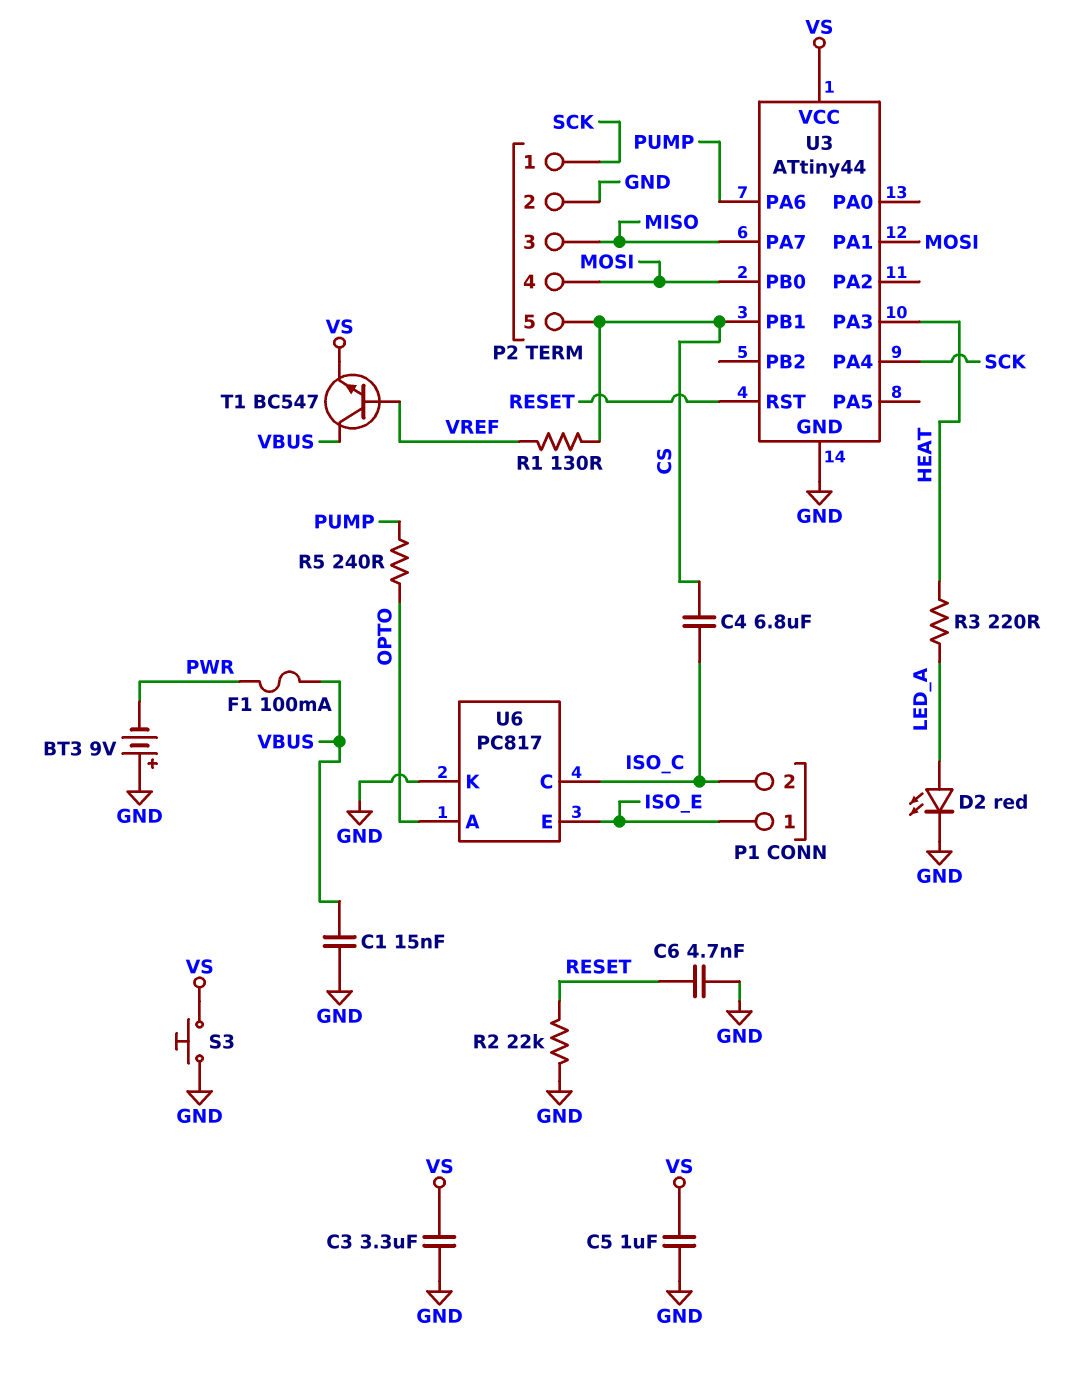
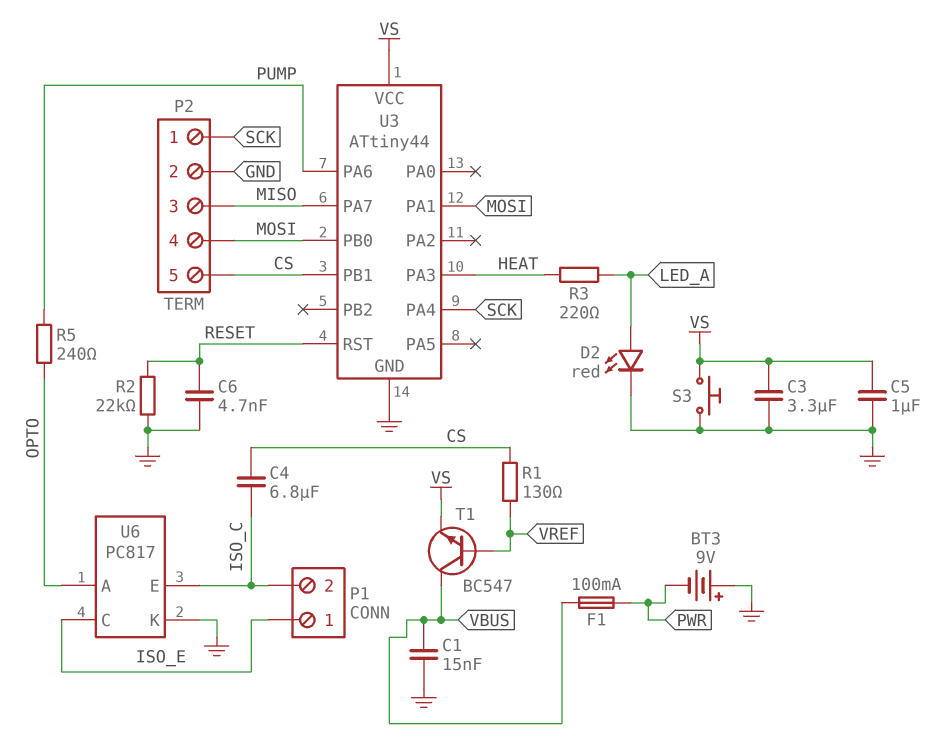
U6 pin C: ISO_C -> ISO_E
U6 pin E: ISO_E -> ISO_C

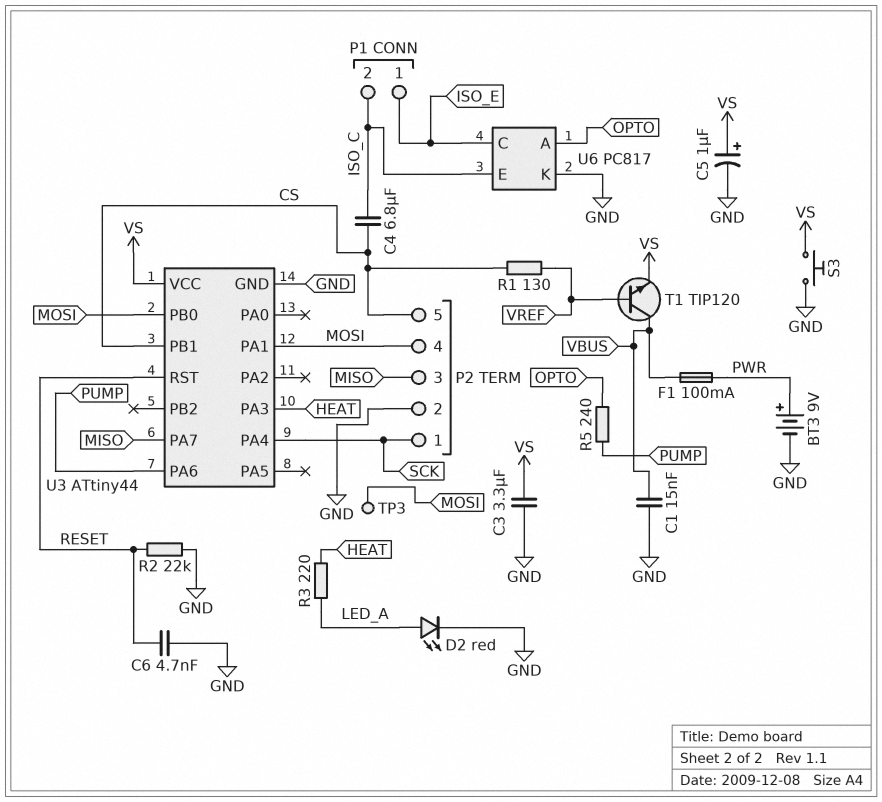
BT3: 9V (plus GND, minus PWR) -> 9V (plus PWR, minus GND)
C5: 1uF (GND, VS) -> 1uF (plus VS, minus GND)
T1: NPN BC547 (B VREF, C VBUS, E VS) -> NPN TIP120 (B VREF, C VBUS, E VS)
TP3: none -> test point (MOSI)

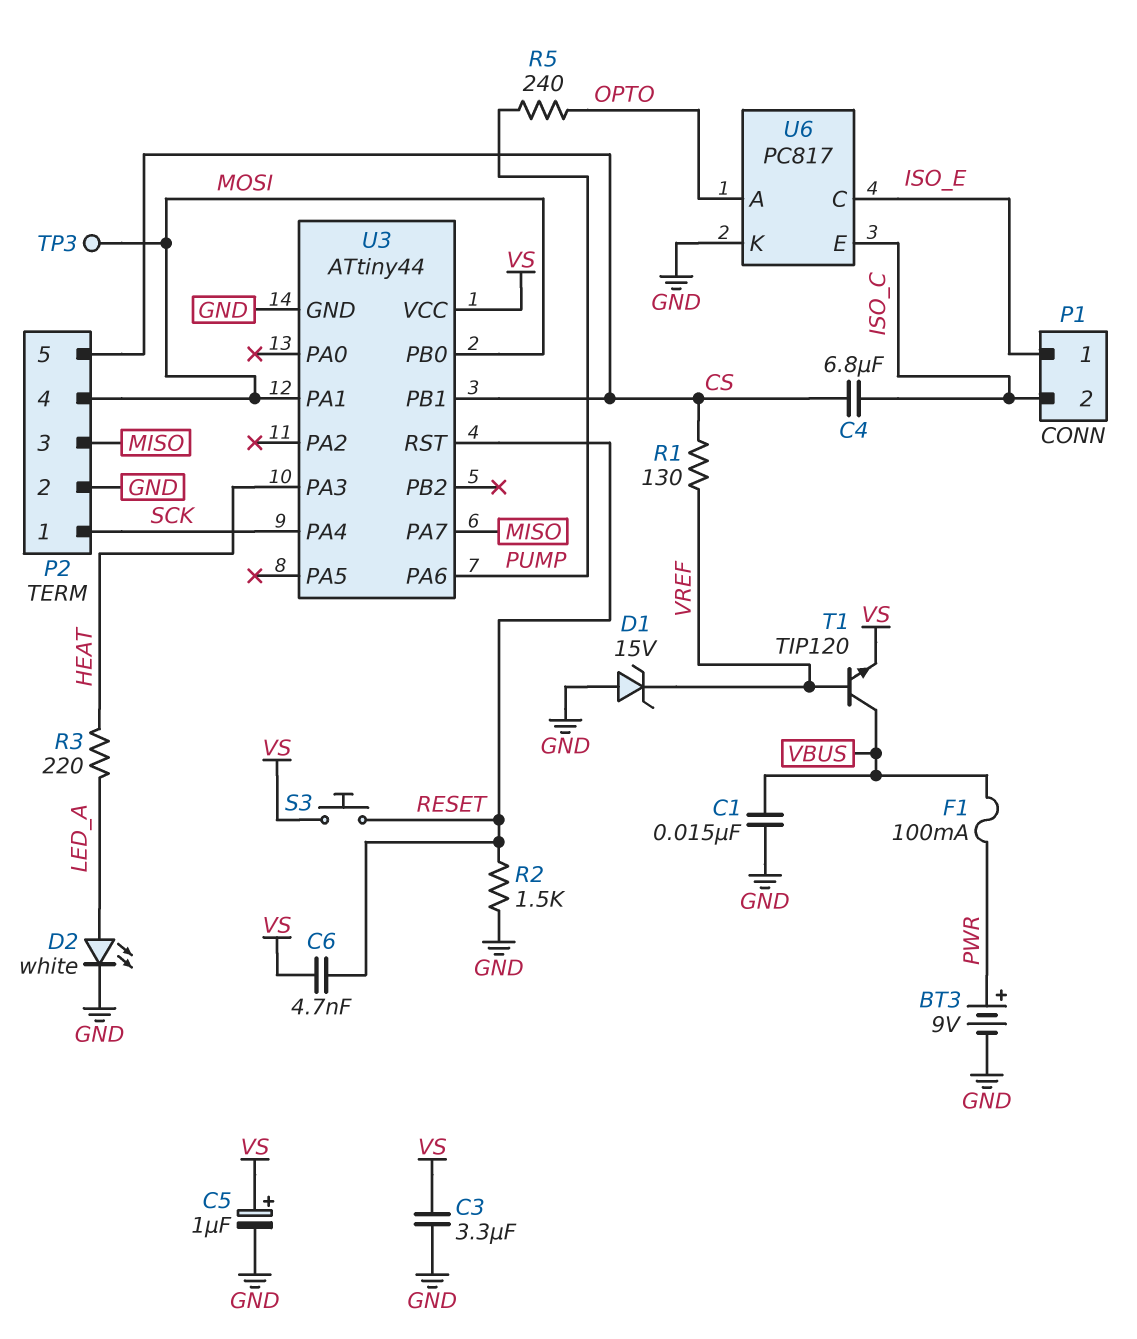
C6: 4.7nF (GND, RESET) -> 4.7nF (RESET, VS)
D1: none -> zener 15V (A GND, K VREF)
D2: LED red (A LED_A, K GND) -> LED white (A LED_A, K GND)
R2: 22k (GND, RESET) -> 1.5k (GND, RESET)
S3: button (GND, VS) -> button (RESET, VS)

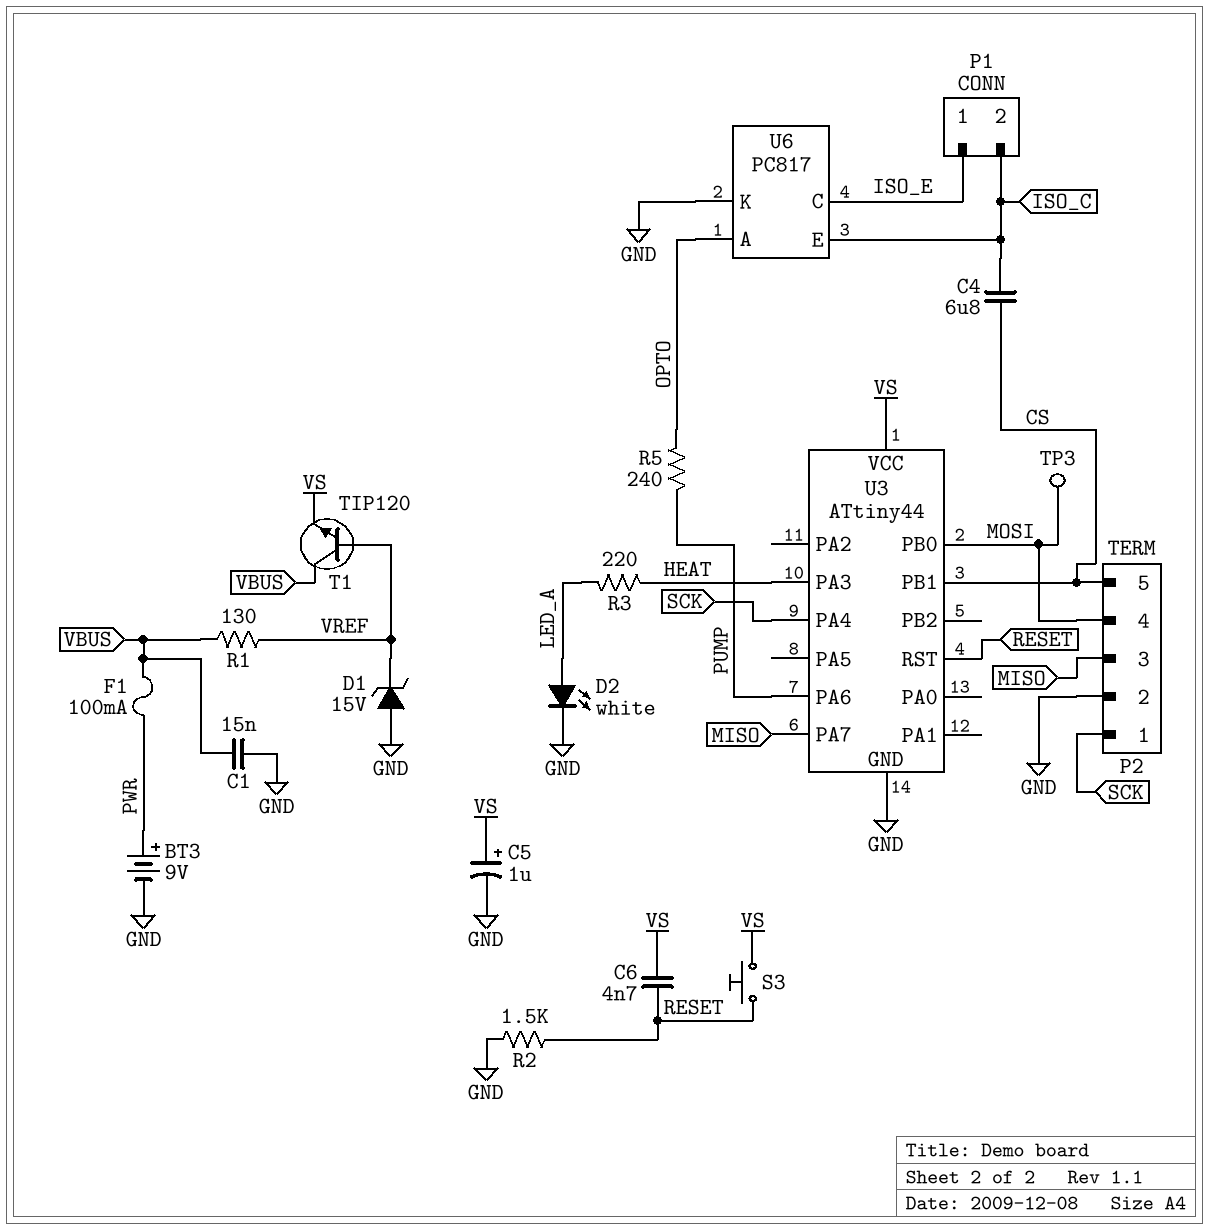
C3: 3.3uF (GND, VS) -> none
R1: 130 (CS, VREF) -> 130 (VBUS, VREF)
U3 pin PA1: MOSI -> none

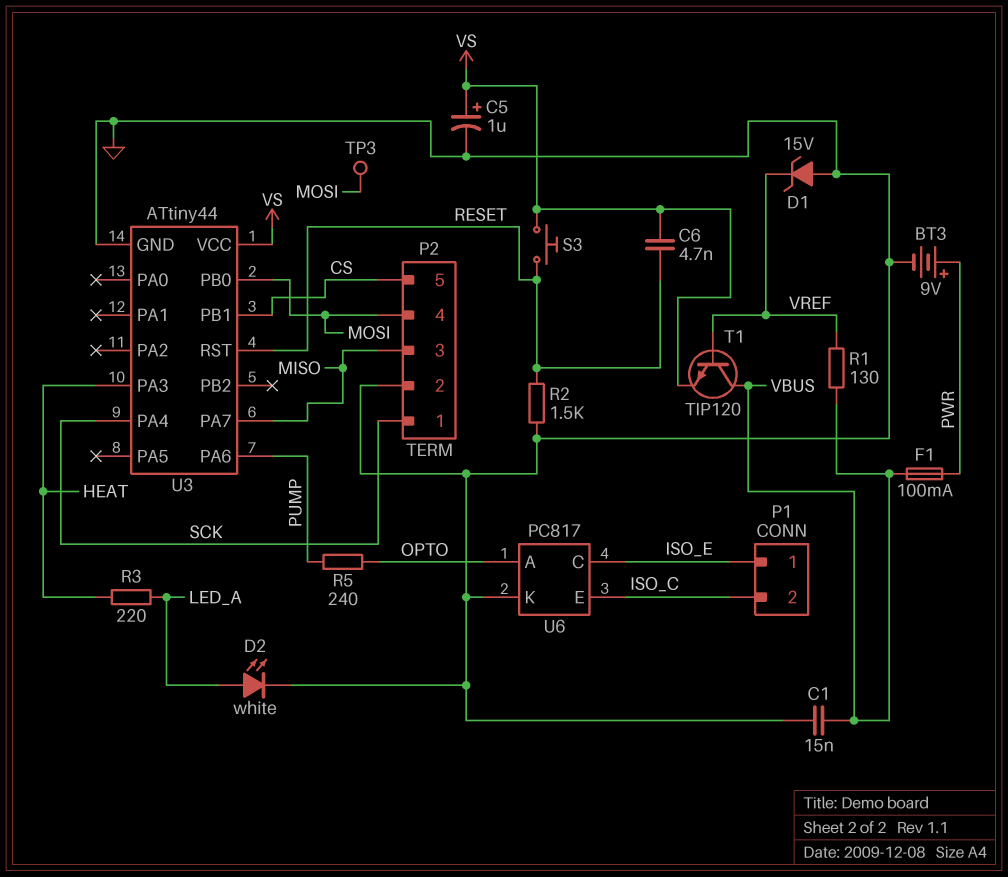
C4: 6.8uF (CS, ISO_C) -> none

